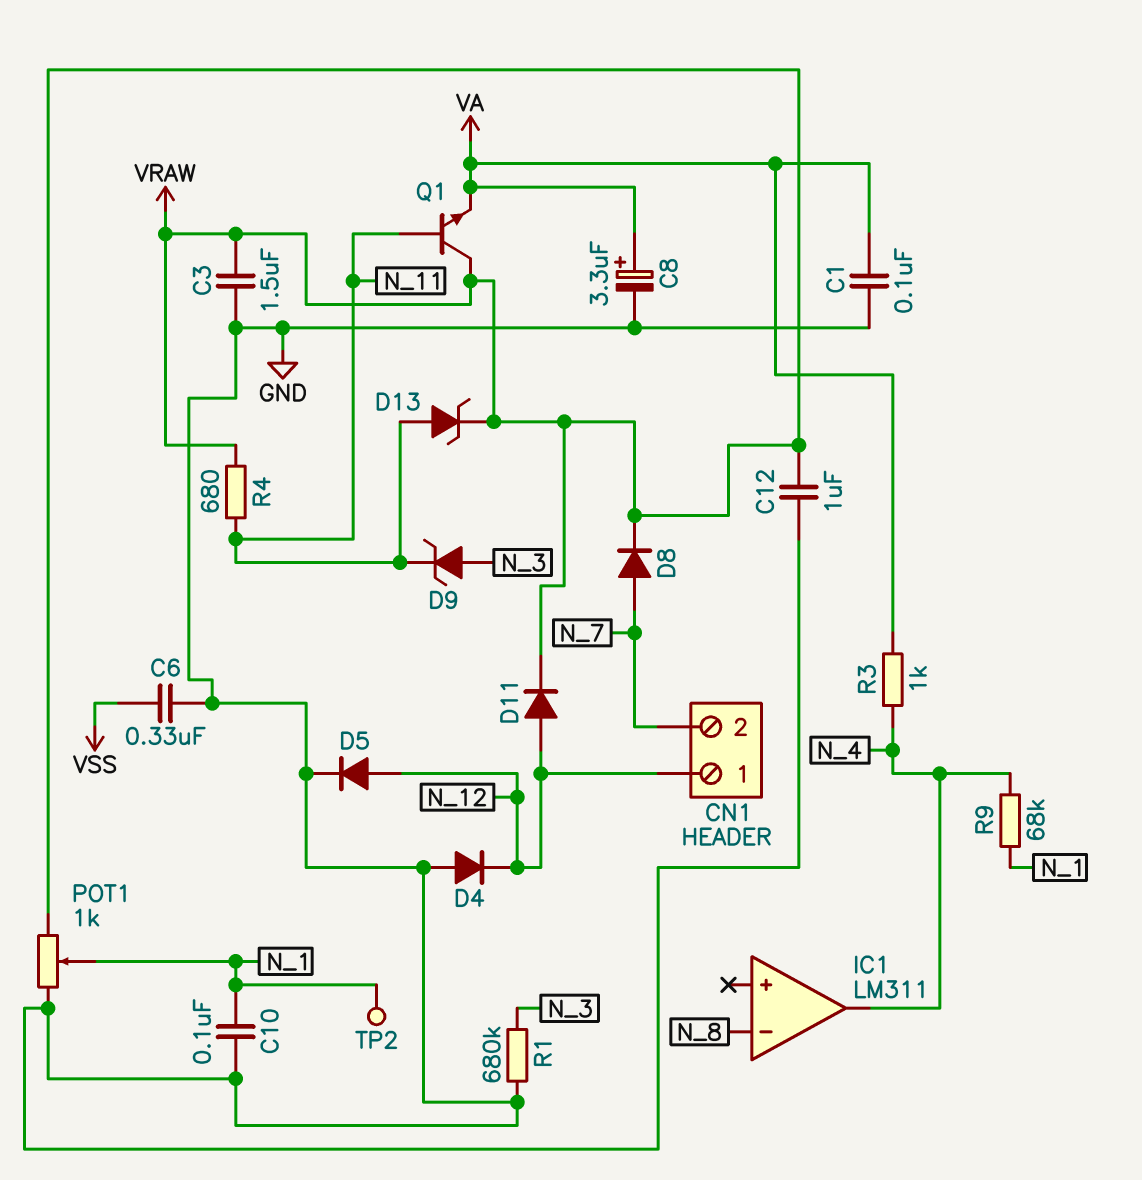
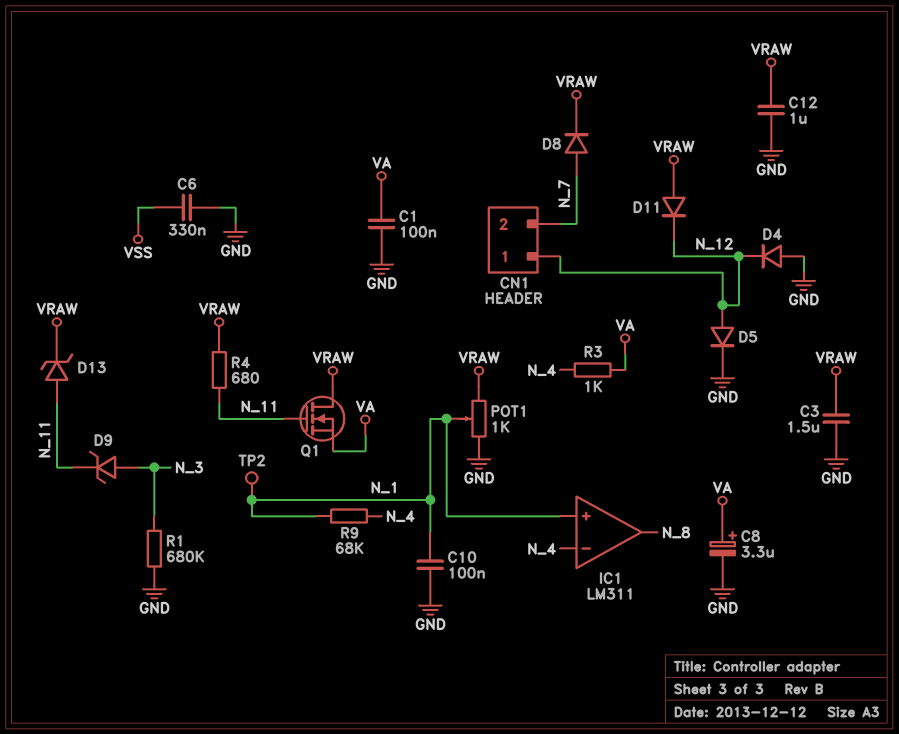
D11: diode (A N_12, K VRAW) -> diode (A VRAW, K N_12)
IC1 pin in+: none -> N_1
IC1 pin in-: N_8 -> N_4
IC1 pin out: N_4 -> N_8
Q1: NPN (B N_11, C VRAW, E VA) -> NMOS (G N_11, D VRAW, S VA)

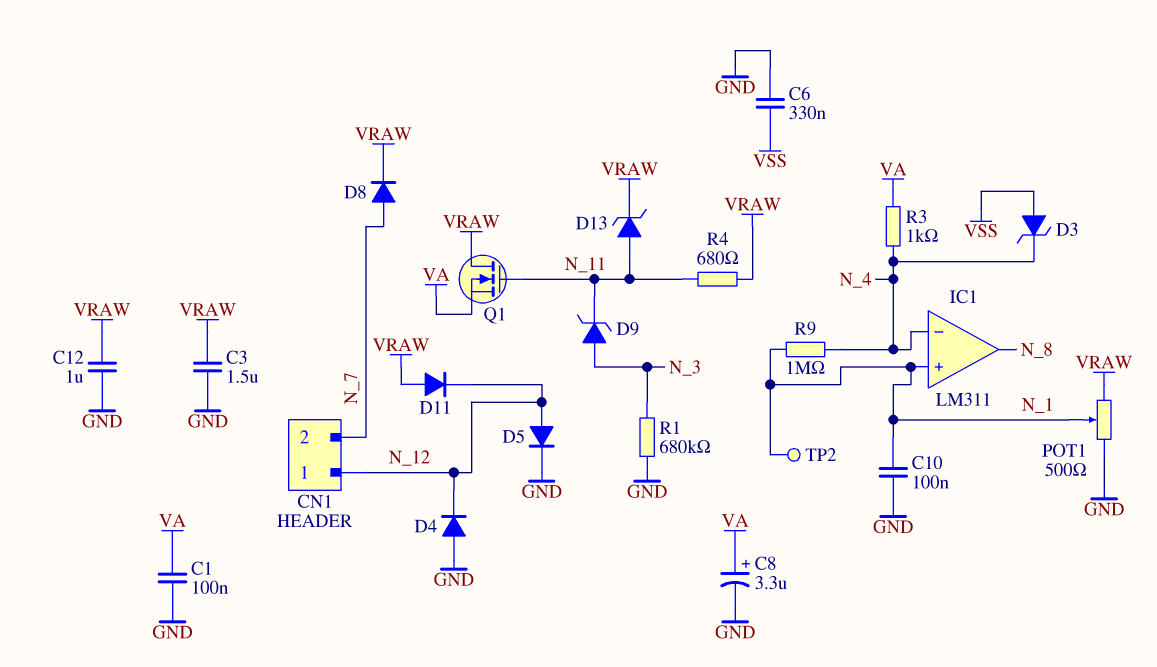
D3: none -> zener (A VSS, K N_4)
POT1: 1k (GND, VRAW, wiper N_1) -> 500 (GND, VRAW, wiper N_1)
R9: 68k (N_1, N_4) -> 1M (N_1, N_4)

